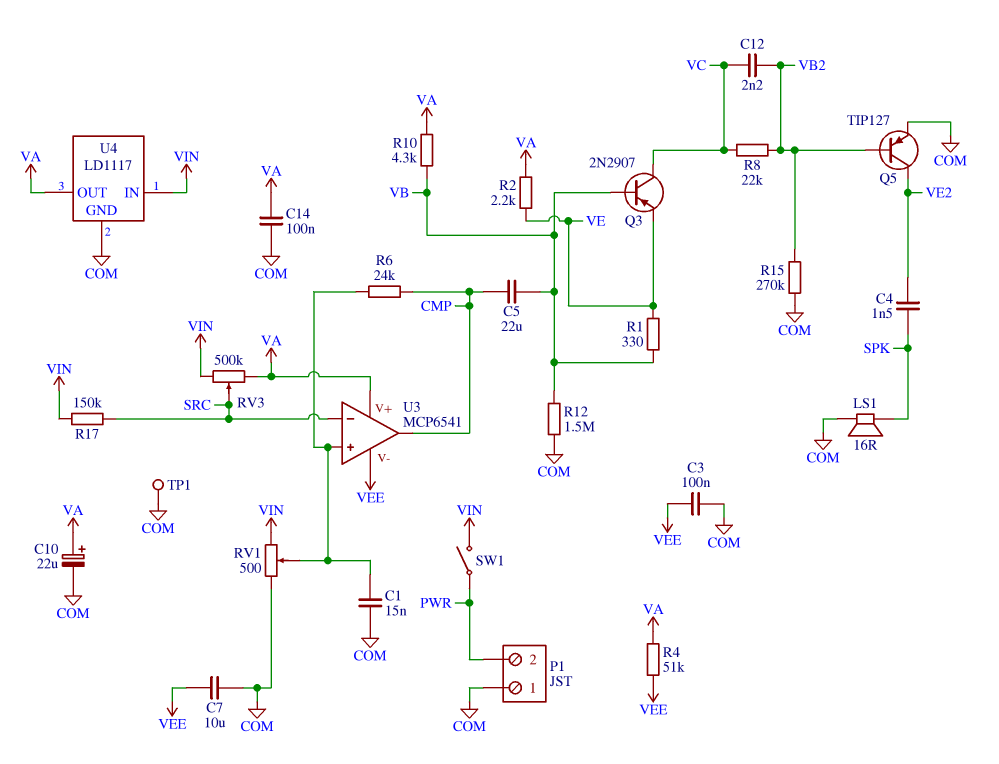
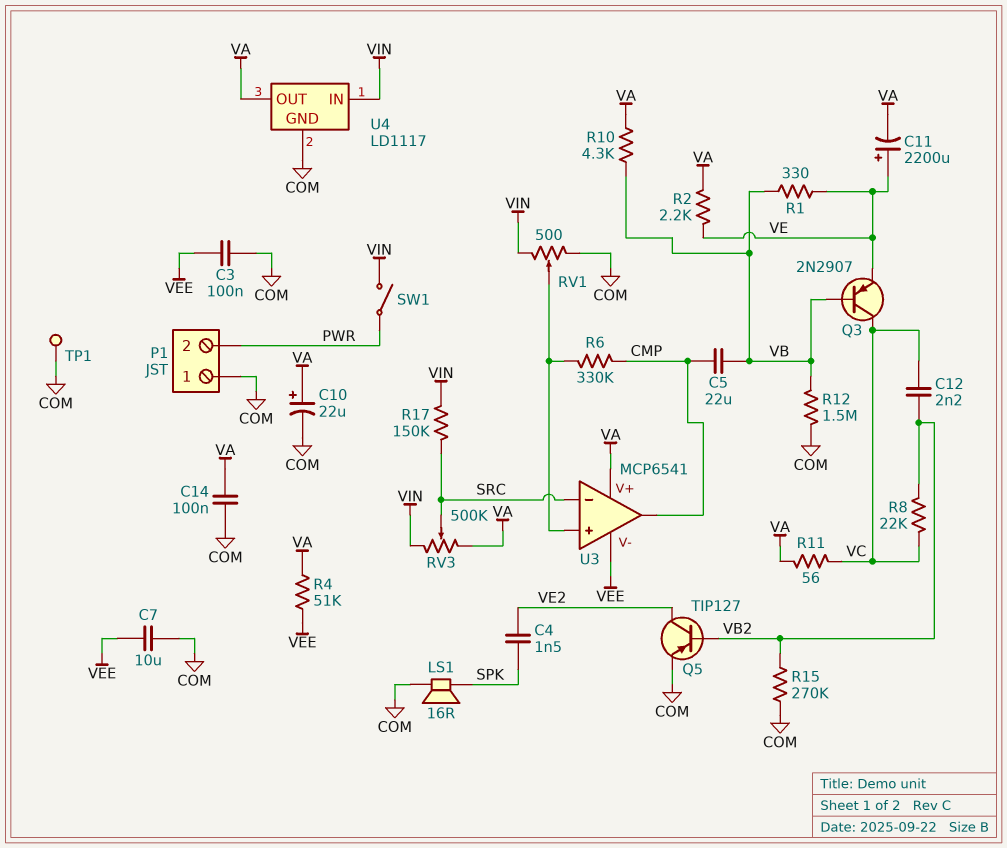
C1: 15nF (COM, U3/in+) -> none
C11: none -> 2200uF (plus VE, minus VA)
R6: 24k (CMP, U3/in+) -> 330k (CMP, U3/in+)
R11: none -> 56 (VA, VC)

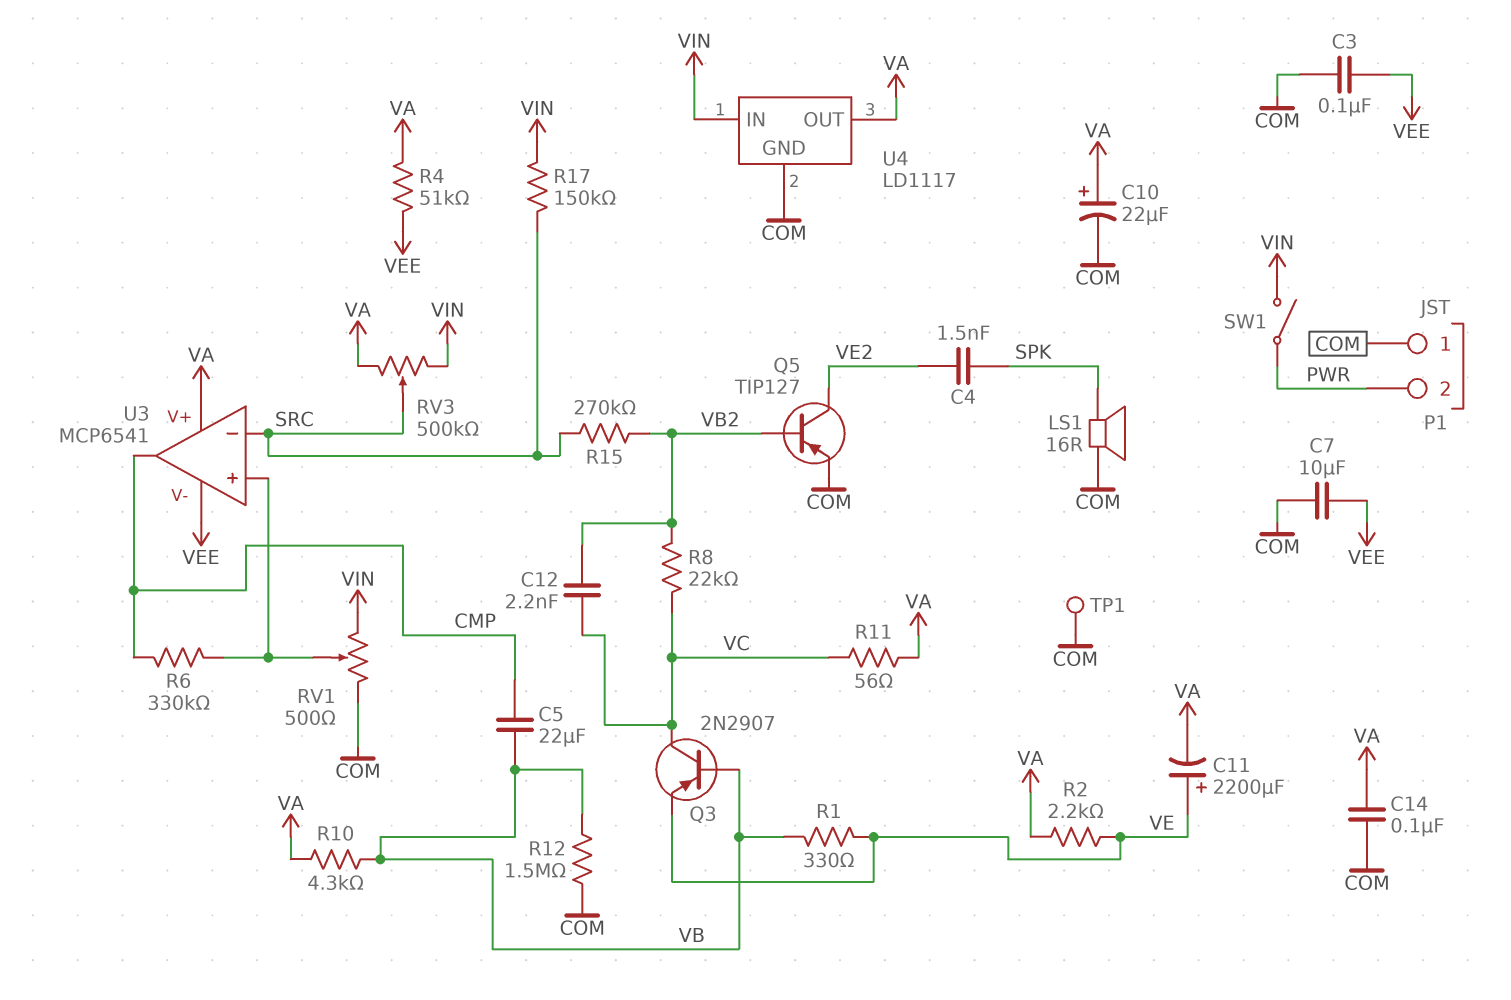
R15: 270k (COM, VB2) -> 270k (SRC, VB2)

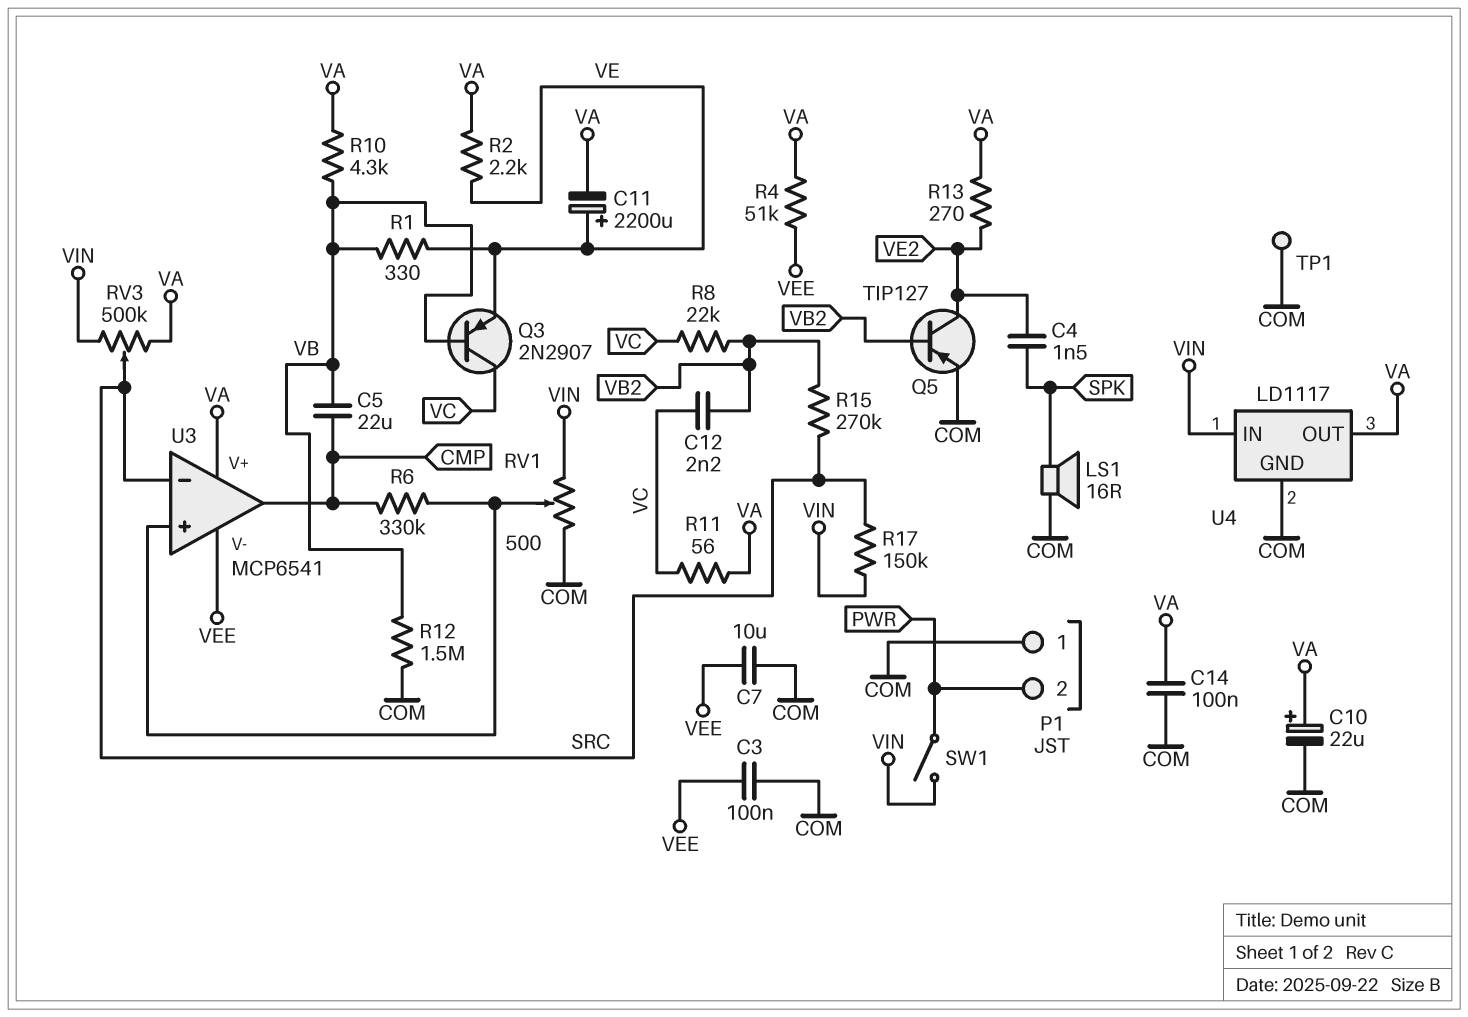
R13: none -> 270 (VA, VE2)

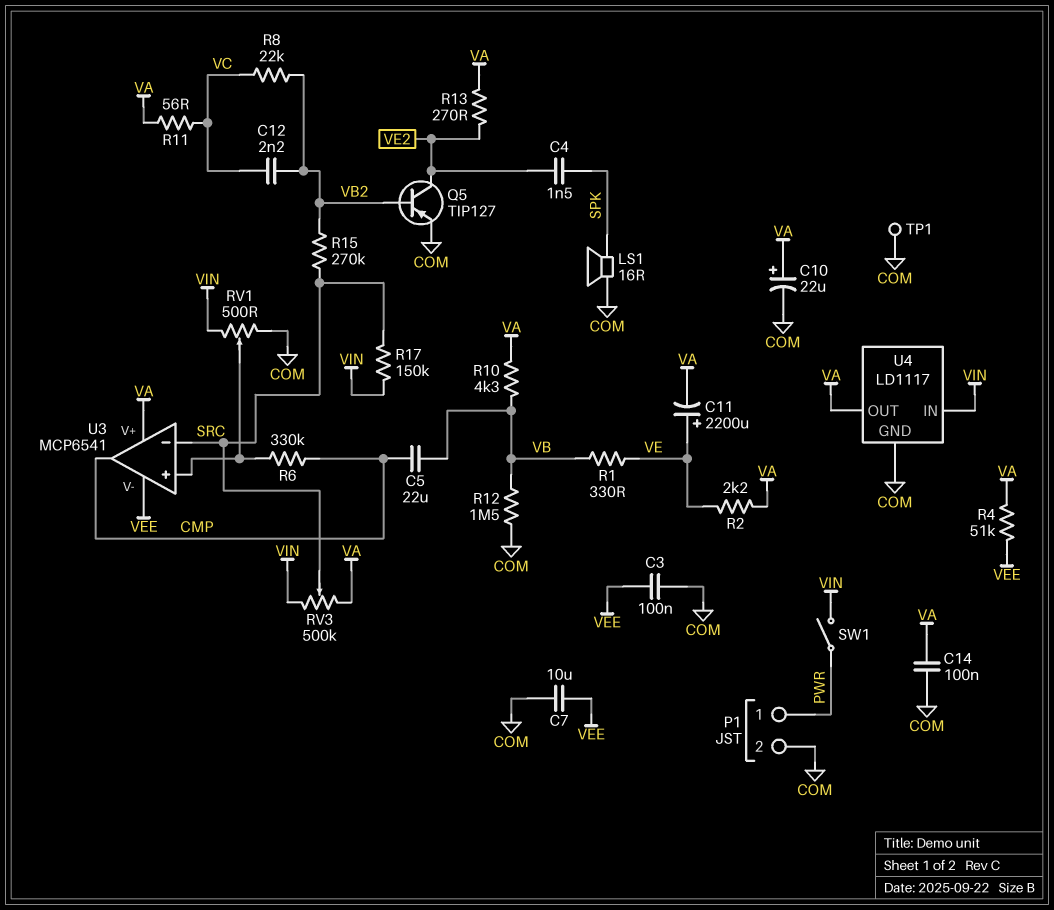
P1 pin 1: COM -> PWR
P1 pin 2: PWR -> COM
Q3: PNP 2N2907 (B VB, C VC, E VE) -> none

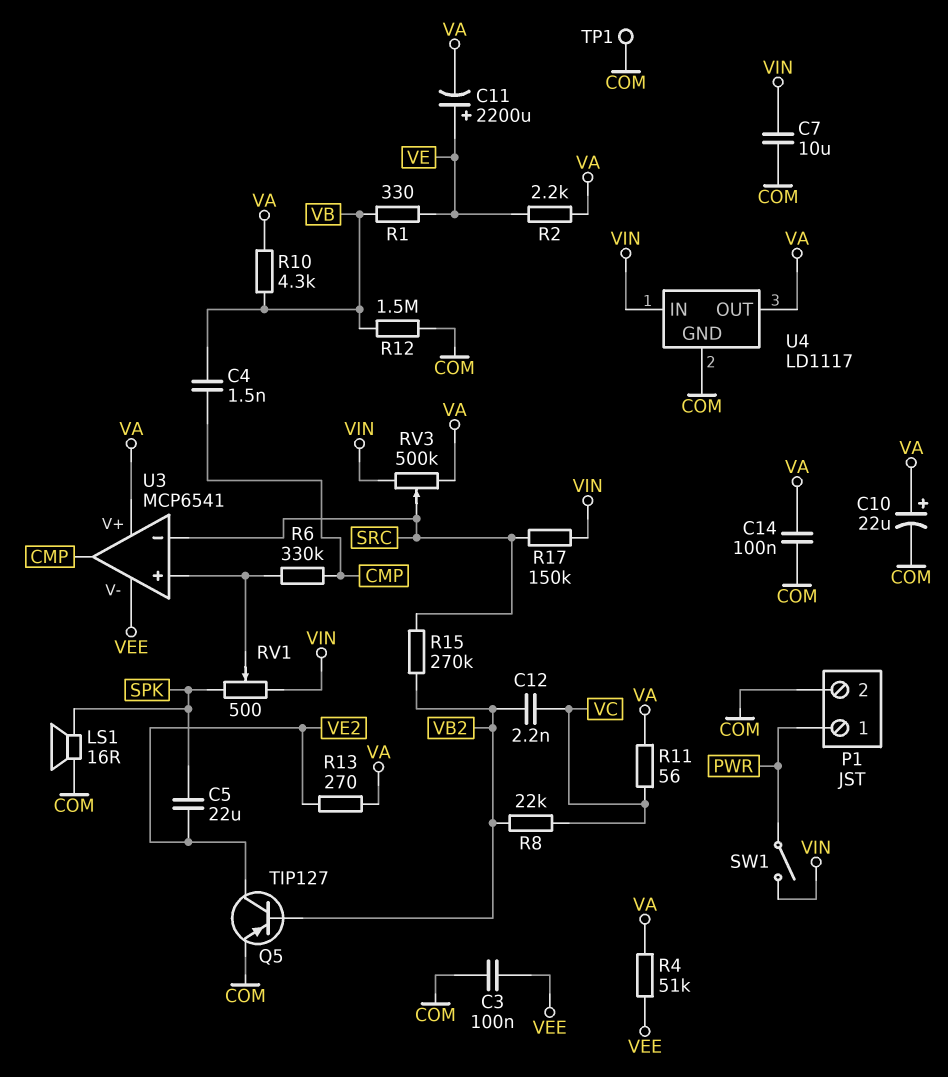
C4: 1.5nF (SPK, VE2) -> 1.5nF (CMP, VB)
C5: 22uF (CMP, VB) -> 22uF (SPK, VE2)
C7: 10uF (COM, VEE) -> 10uF (COM, VIN)
RV1: 500 (COM, VIN, wiper U3/in+) -> 500 (SPK, VIN, wiper U3/in+)

